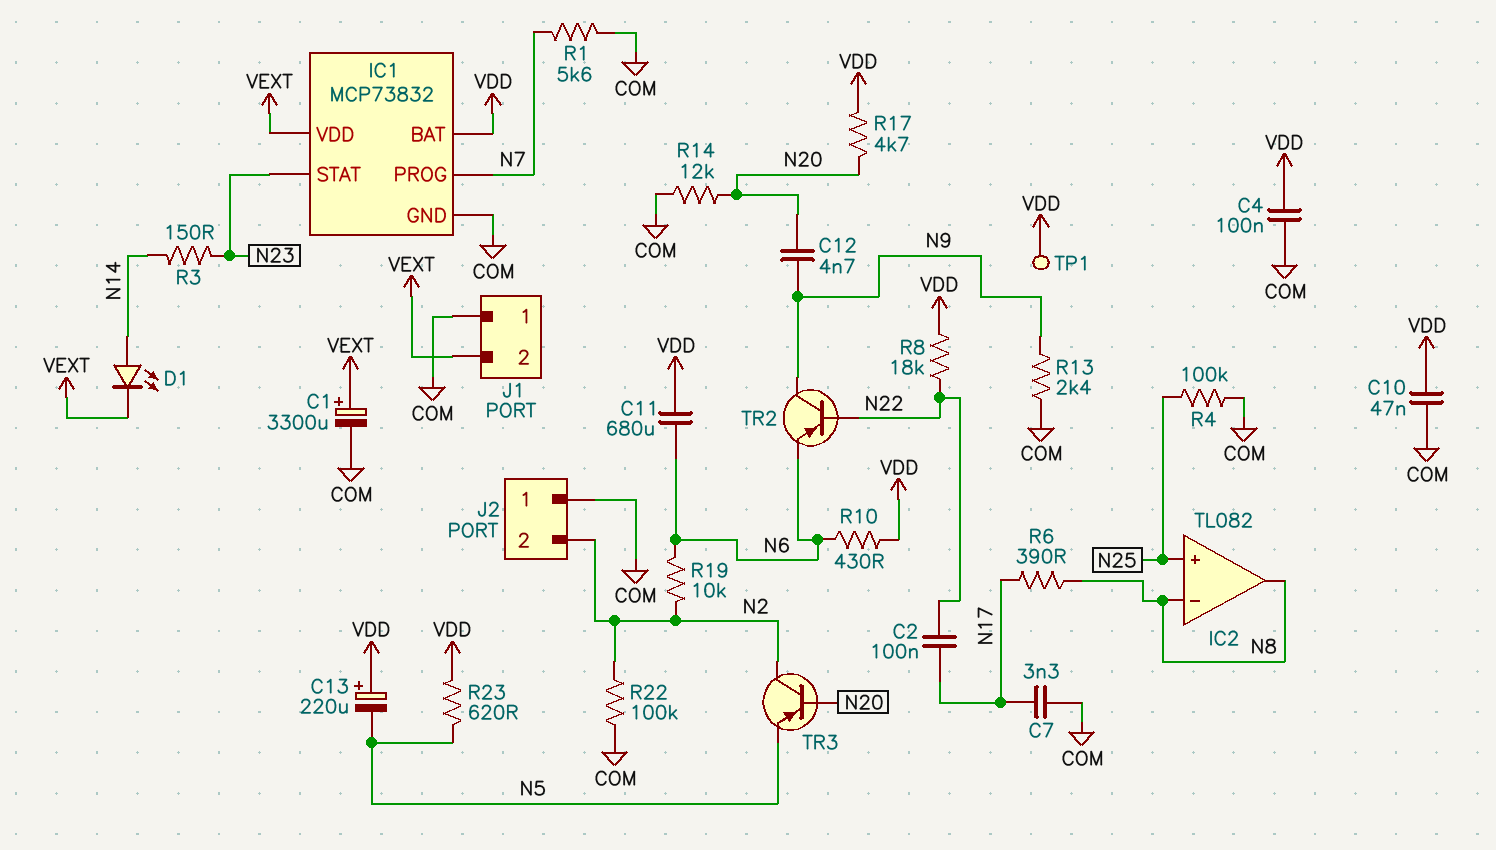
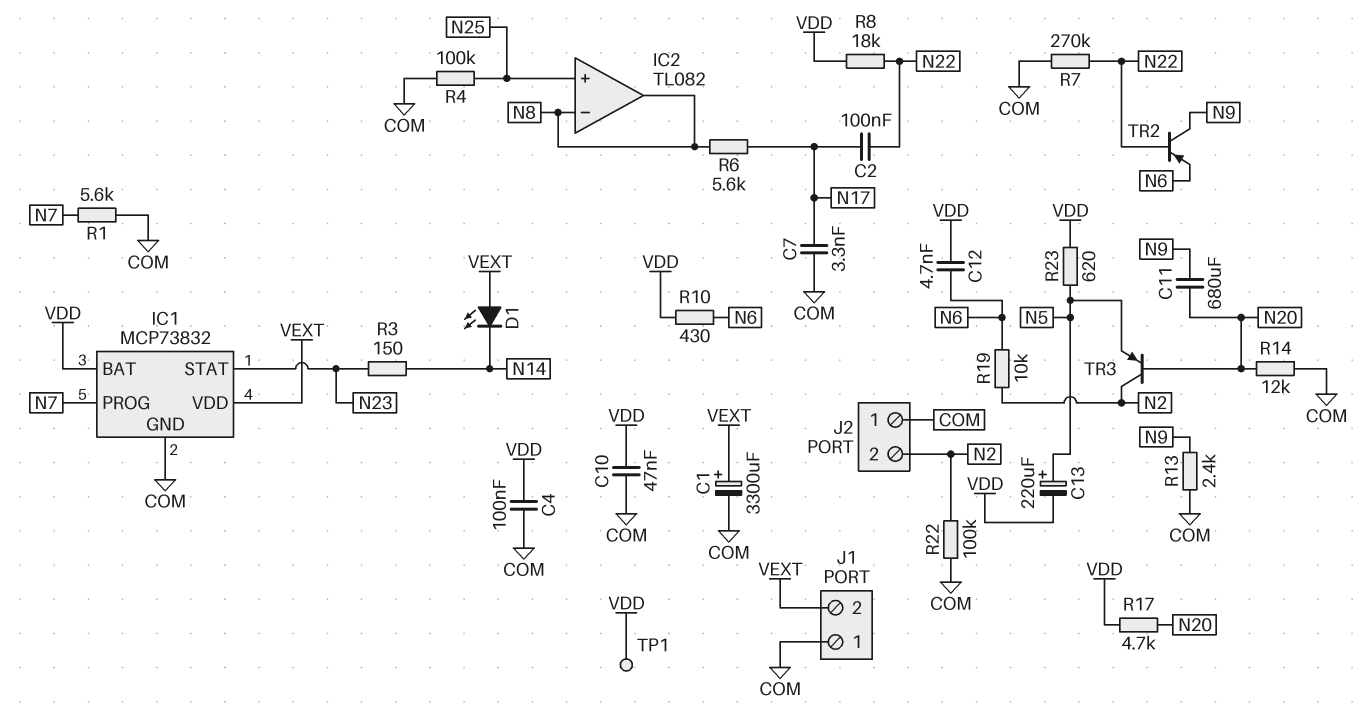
C11: 680uF (N6, VDD) -> 680uF (N9, N20)
C12: 4.7nF (N9, N20) -> 4.7nF (N6, VDD)
C13: 220uF (plus VDD, minus N5) -> 220uF (plus N5, minus VDD)
D1: LED (A N14, K VEXT) -> LED (A VEXT, K N14)
R6: 390 (N8, N17) -> 5.6k (N8, N17)
R7: none -> 270k (COM, N22)

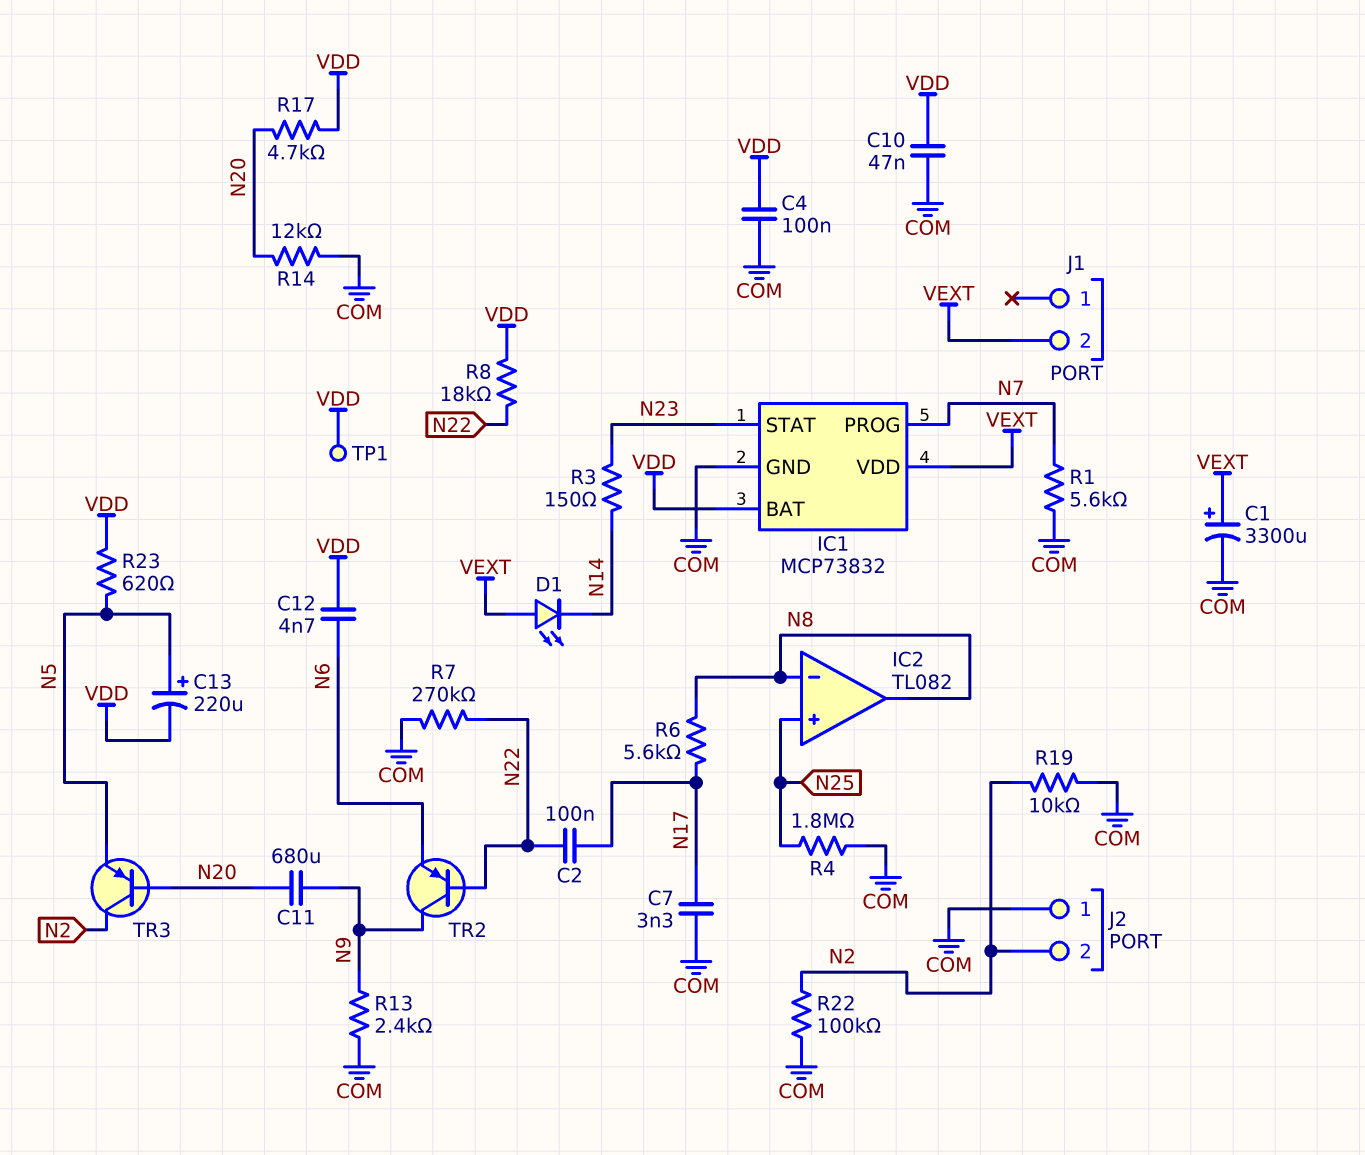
J1 pin 1: COM -> none
R4: 100k (COM, N25) -> 1.8M (COM, N25)
R10: 430 (N6, VDD) -> none
R19: 10k (N2, N6) -> 10k (COM, N2)

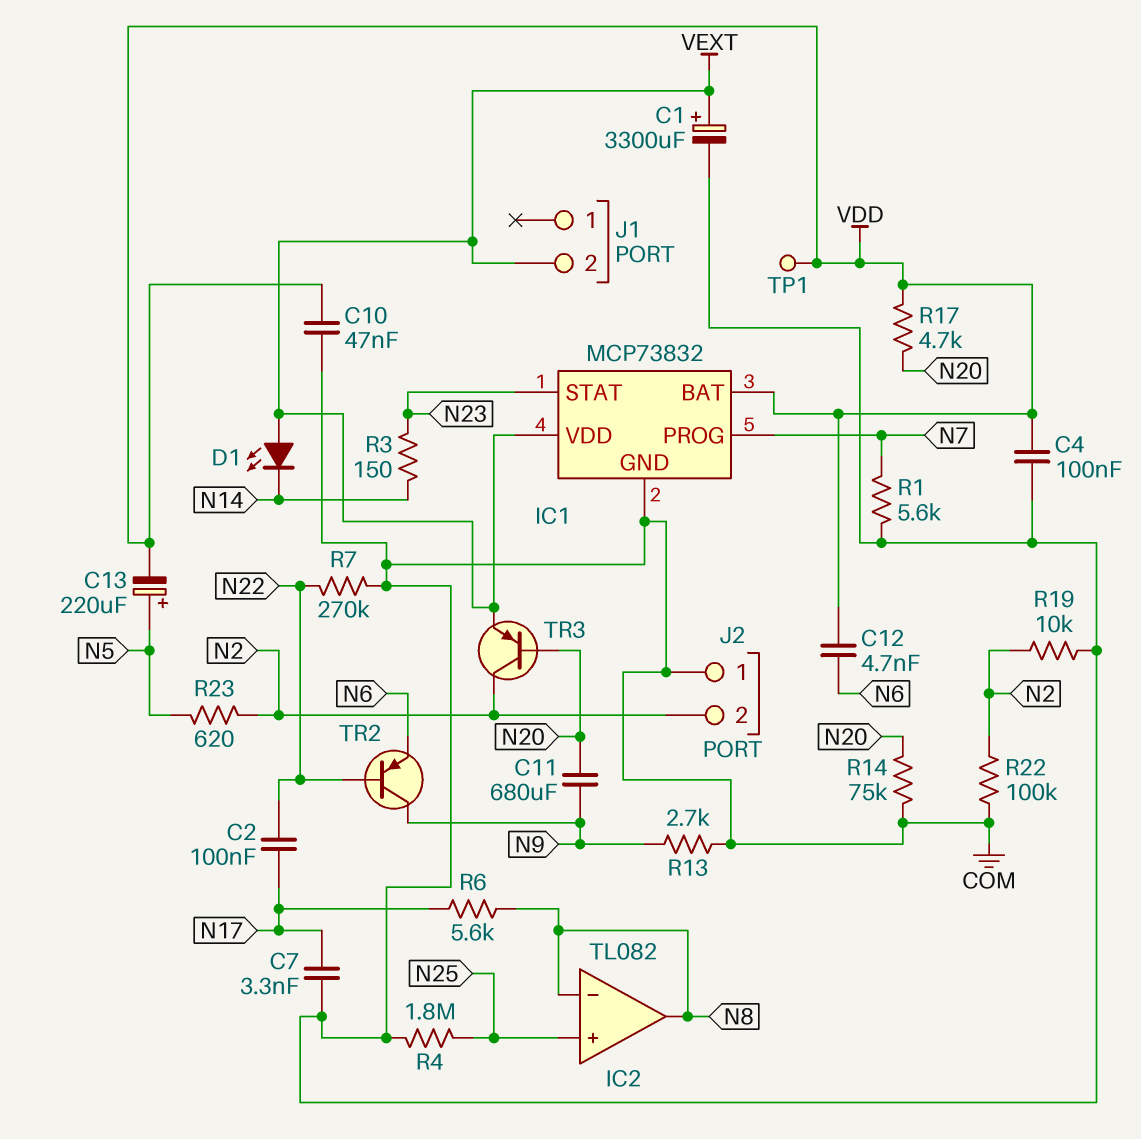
R8: 18k (N22, VDD) -> none
R13: 2.4k (COM, N9) -> 2.7k (COM, N9)
R14: 12k (COM, N20) -> 75k (COM, N20)
R23: 620 (N5, VDD) -> 620 (N2, N5)
TR3: PNP (B N20, C N2, E N5) -> PNP (B N20, C N2, E VEXT)

